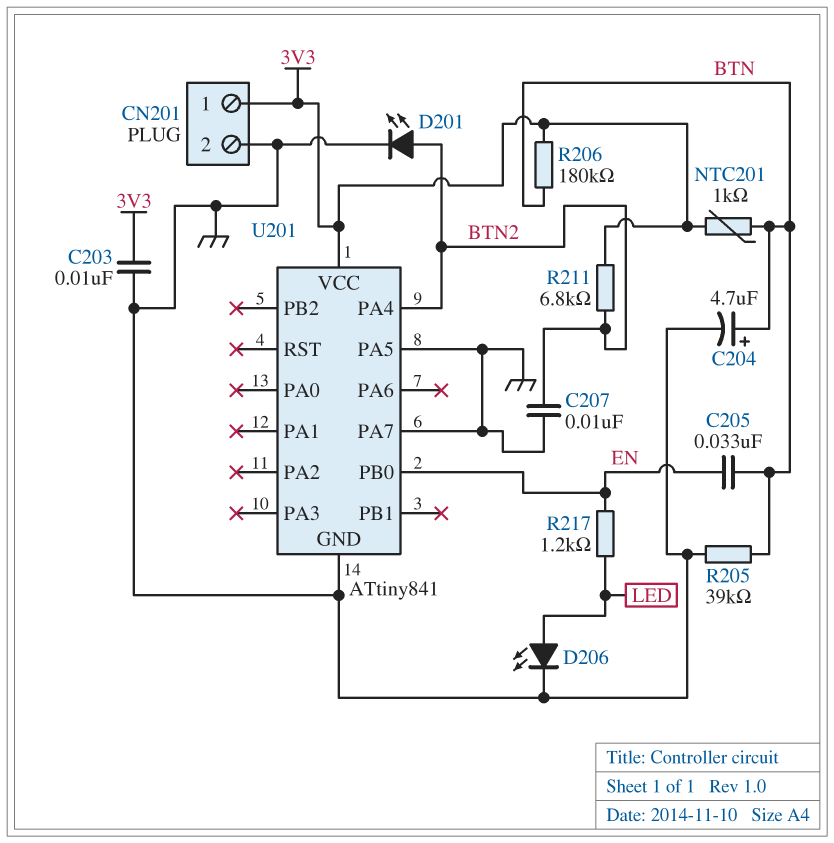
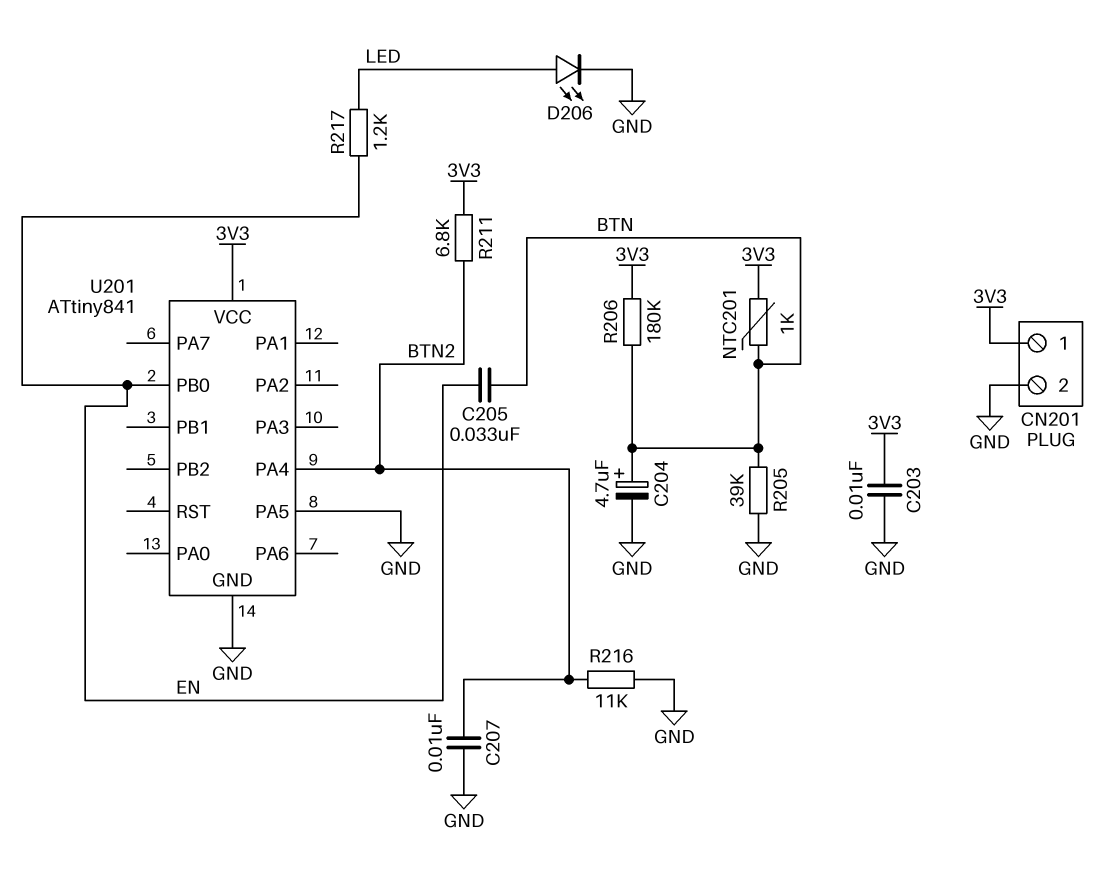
D201: LED (A BTN2, K GND) -> none
R216: none -> 11k (BTN2, GND)
U201 pin PA7: GND -> none

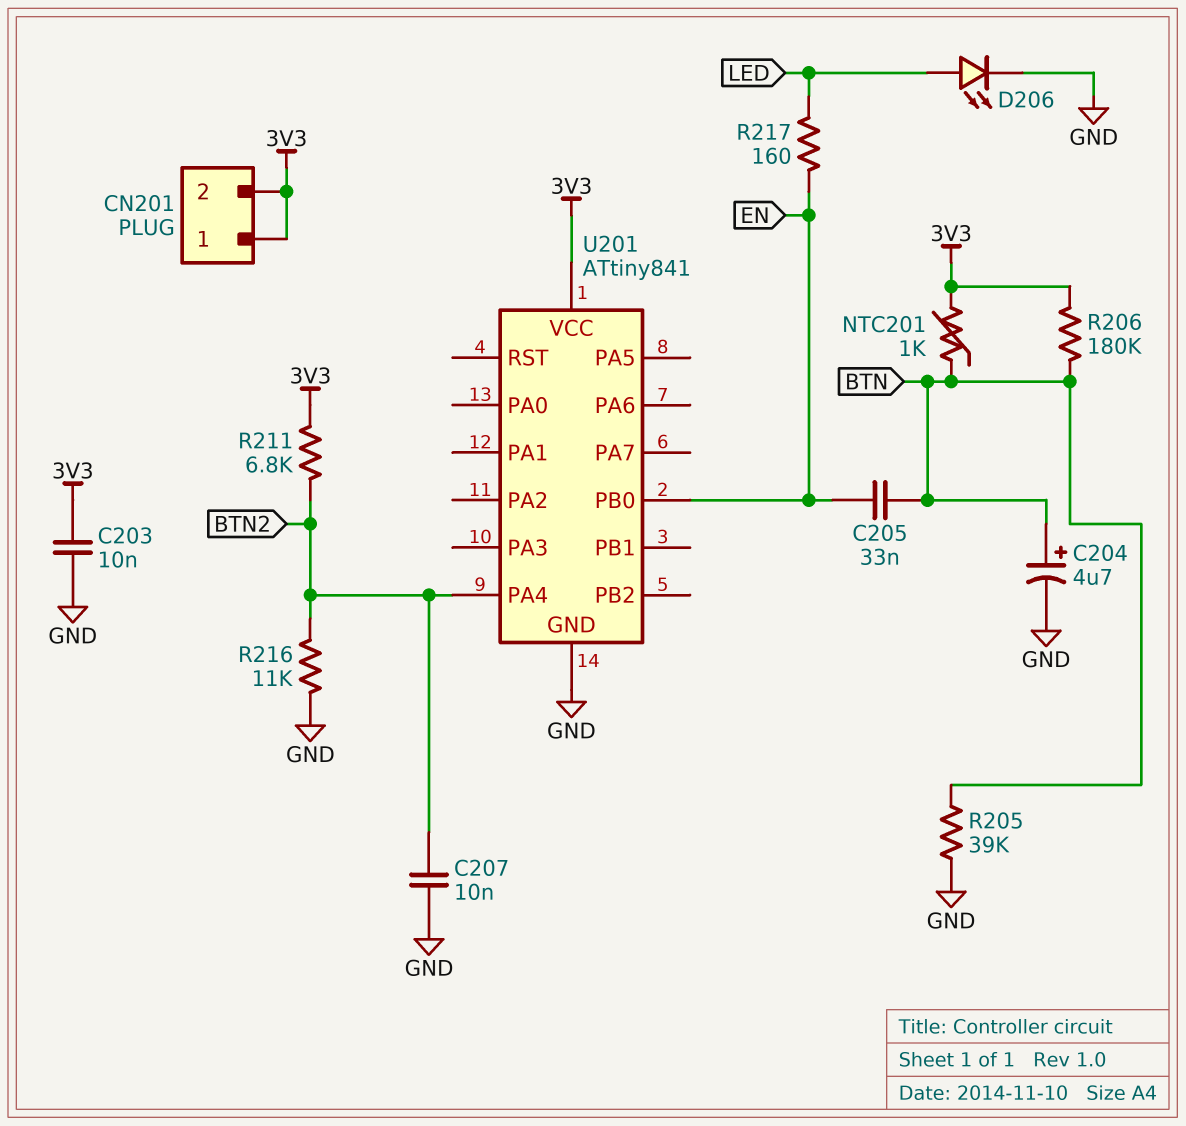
CN201 pin 2: GND -> 3V3
R217: 1.2k (EN, LED) -> 160 (EN, LED)
U201 pin PA5: GND -> none

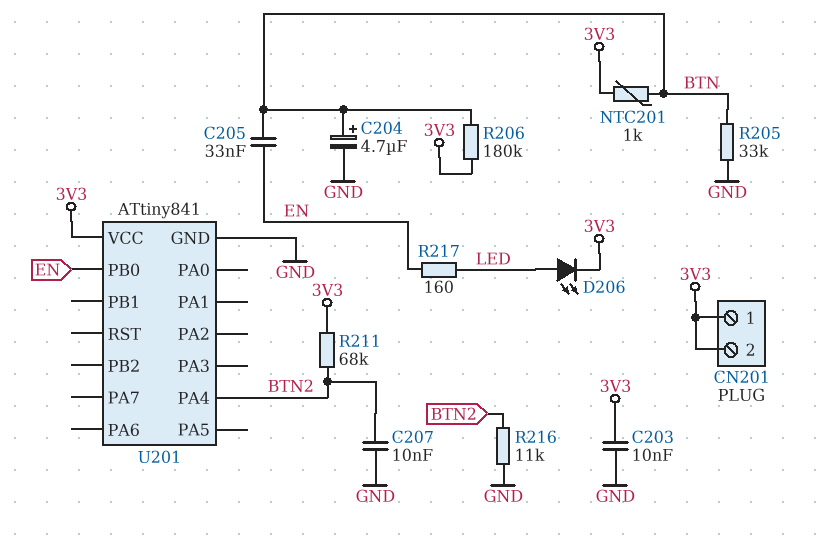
D206: LED (A LED, K GND) -> LED (A LED, K 3V3)
R205: 39k (BTN, GND) -> 33k (BTN, GND)
R211: 6.8k (3V3, BTN2) -> 68k (3V3, BTN2)

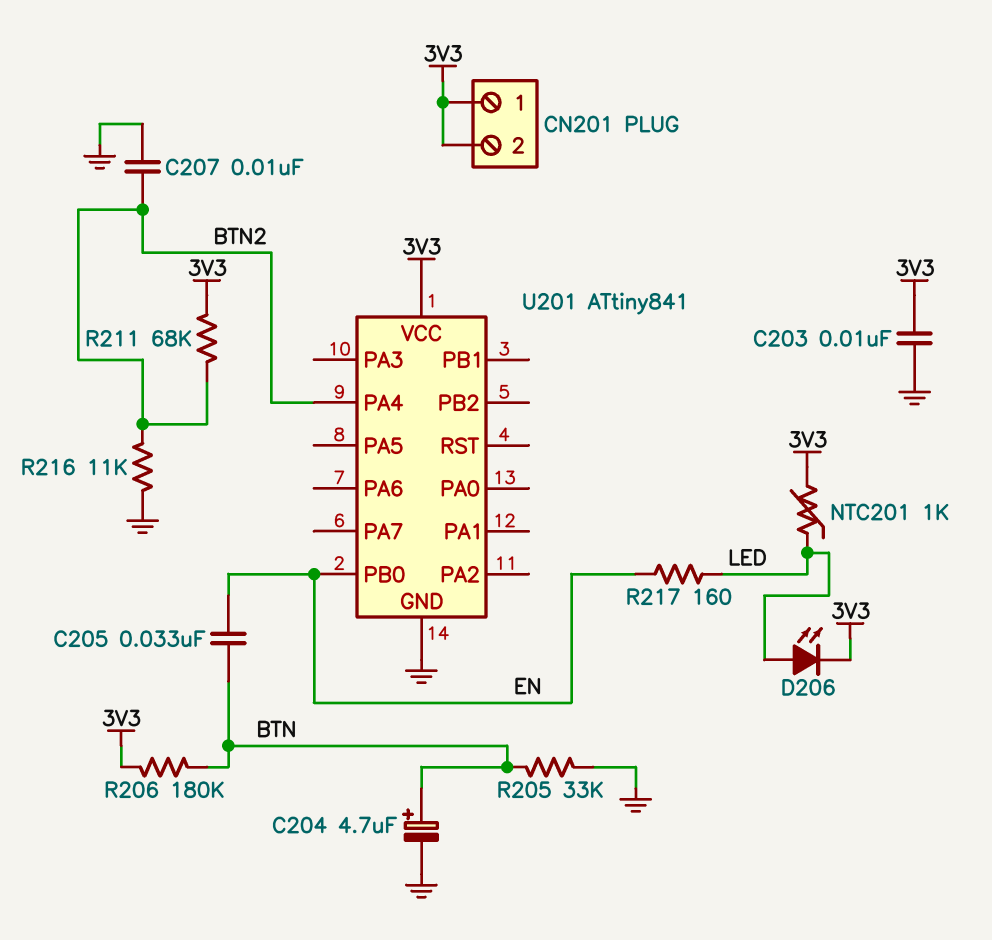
NTC201: 1k (3V3, BTN) -> 1k (3V3, LED)

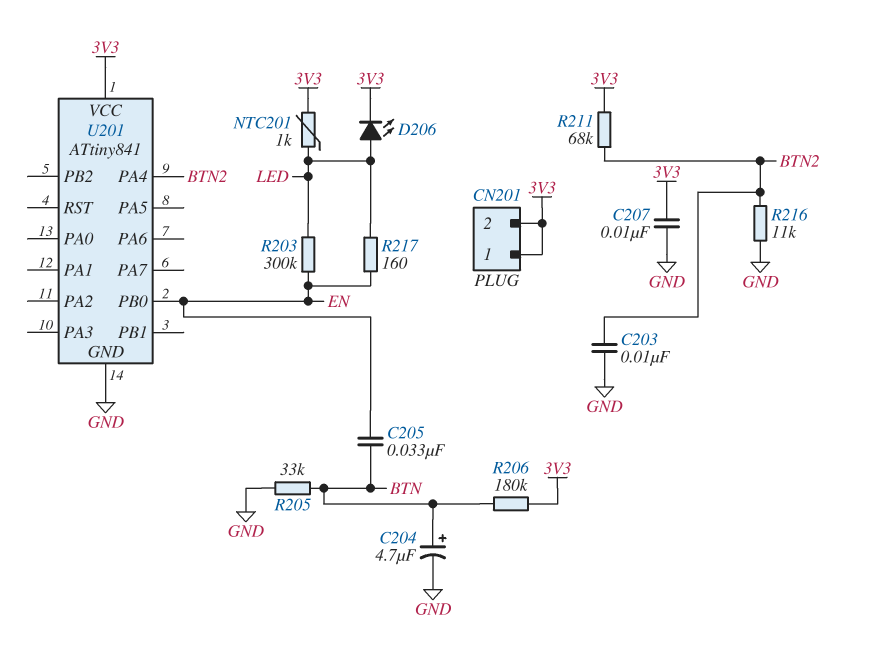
C203: 10nF (3V3, GND) -> 10nF (BTN2, GND)
C207: 10nF (BTN2, GND) -> 10nF (3V3, GND)
R203: none -> 300k (EN, LED)

